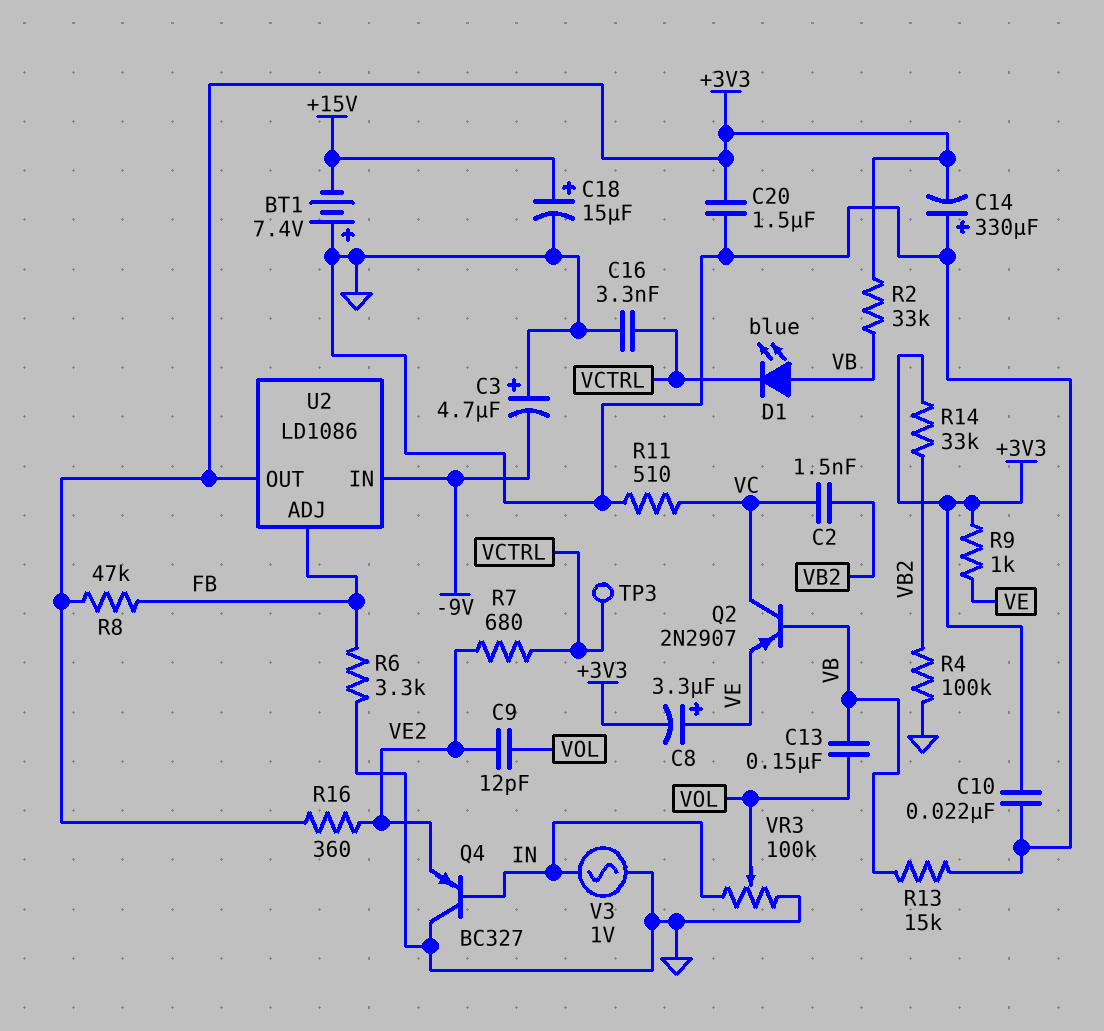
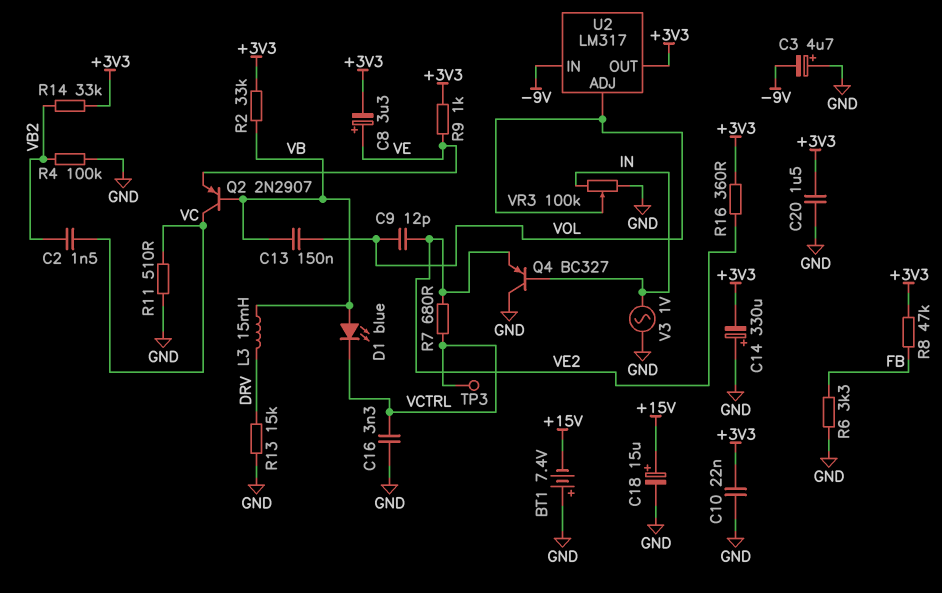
L3: none -> 15mH (DRV, VB)
R13: 15k (GND, VB) -> 15k (DRV, GND)
U2: LD1086 -> LM317
U2 pin ADJ: FB -> VOL

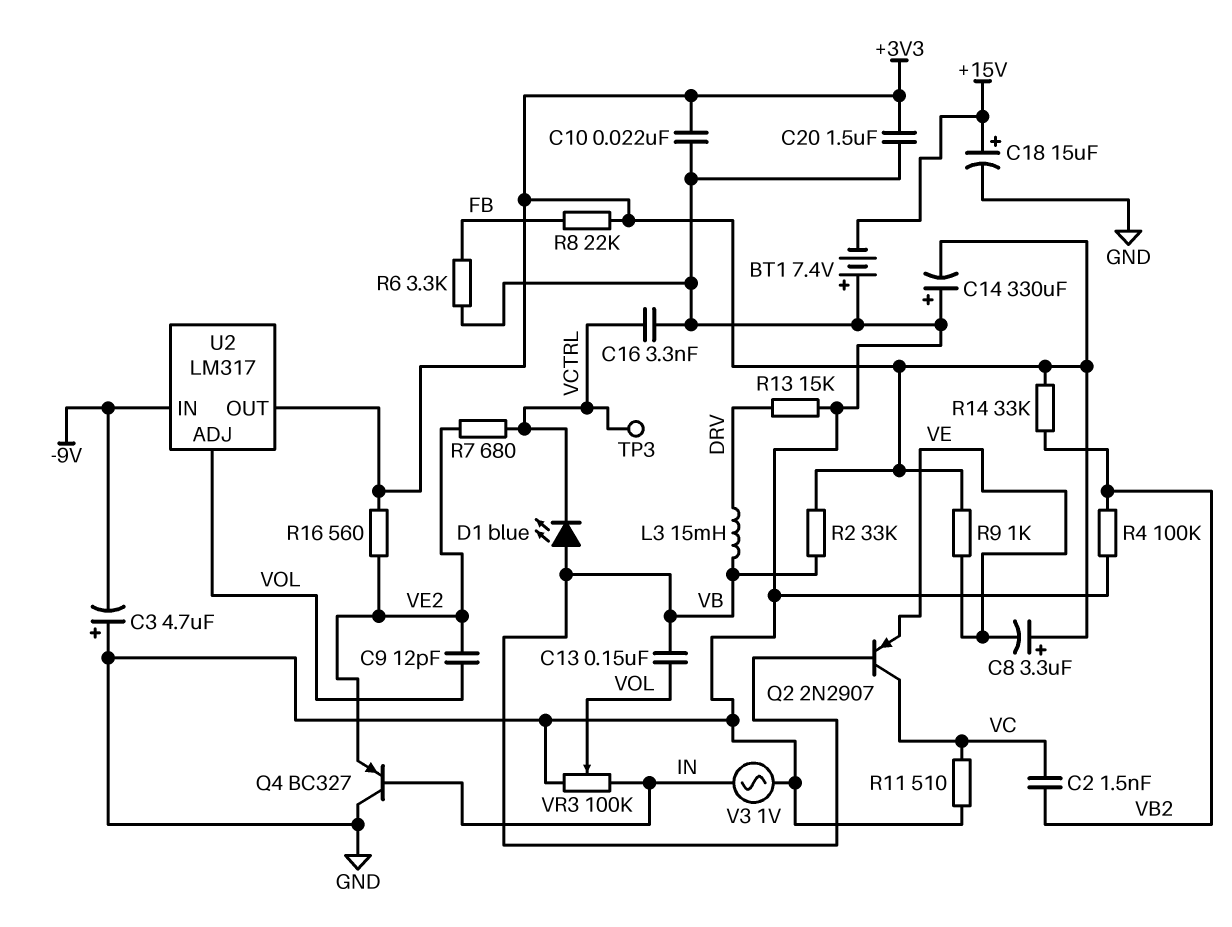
C8: 3.3uF (plus VE, minus +3V3) -> 3.3uF (plus +3V3, minus VE)
R8: 47k (+3V3, FB) -> 22k (+3V3, FB)
R16: 360 (+3V3, VE2) -> 560 (+3V3, VE2)

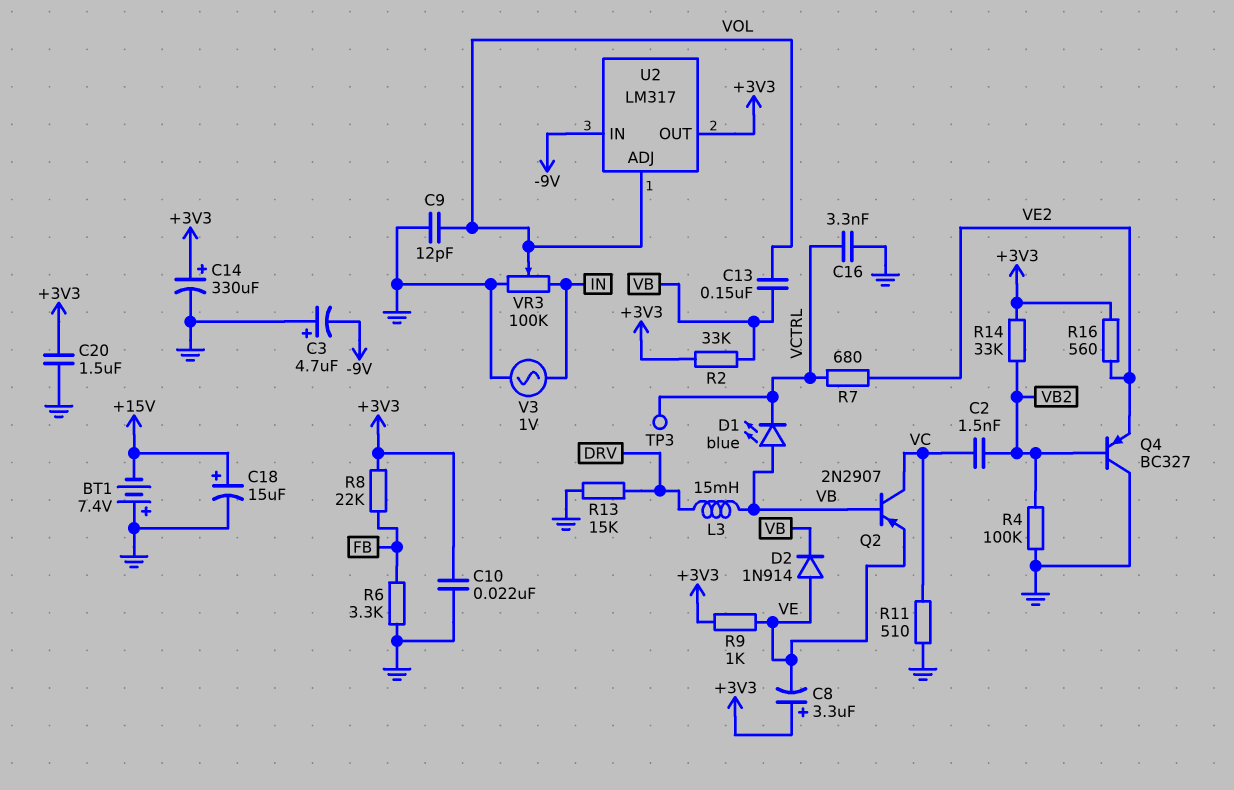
C9: 12pF (VE2, VOL) -> 12pF (GND, VOL)
C14: 330uF (plus GND, minus +3V3) -> 330uF (plus +3V3, minus GND)
D2: none -> diode 1N914 (A VE, K VB)
Q4: PNP BC327 (B IN, C GND, E VE2) -> PNP BC327 (B VB2, C GND, E VE2)

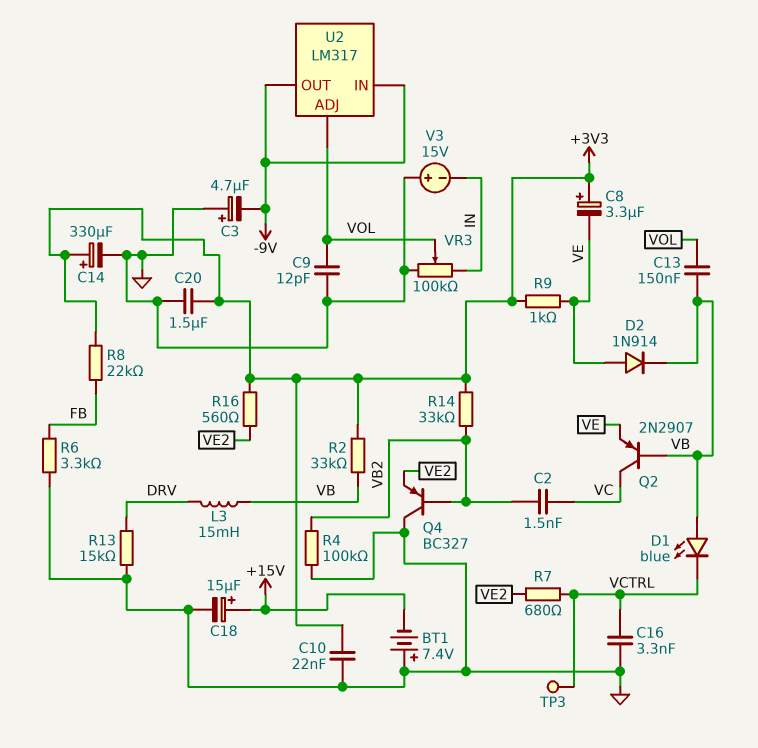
R11: 510 (GND, VC) -> none
U2 pin OUT: +3V3 -> -9V
V3: AC 1V (GND, IN) -> 15V (plus GND, minus IN)

